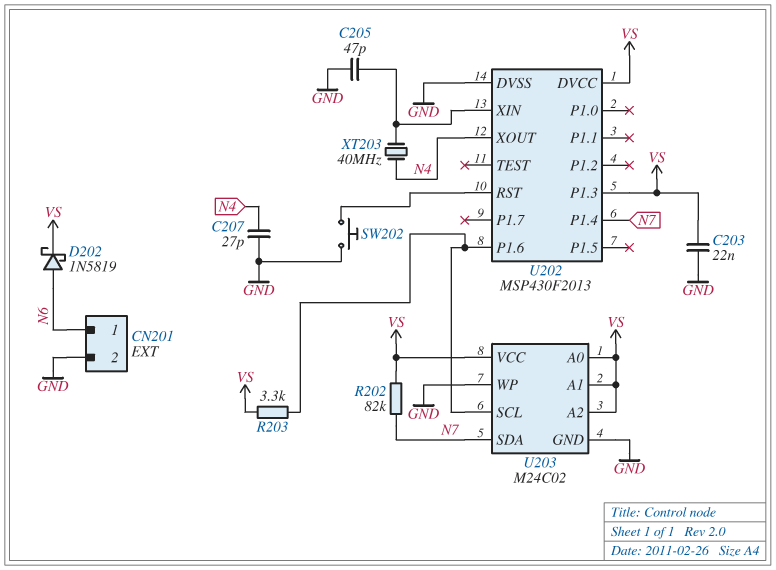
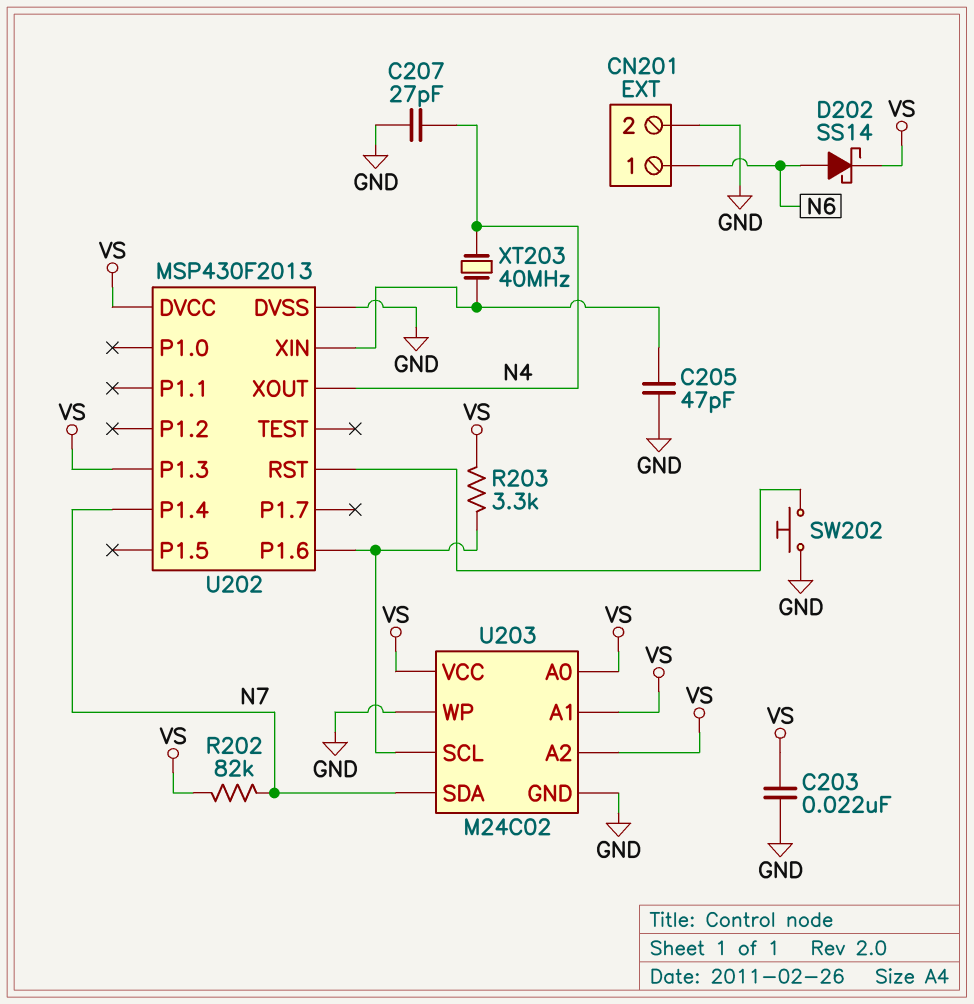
D202: schottky 1N5819 (A N6, K VS) -> schottky SS14 (A N6, K VS)

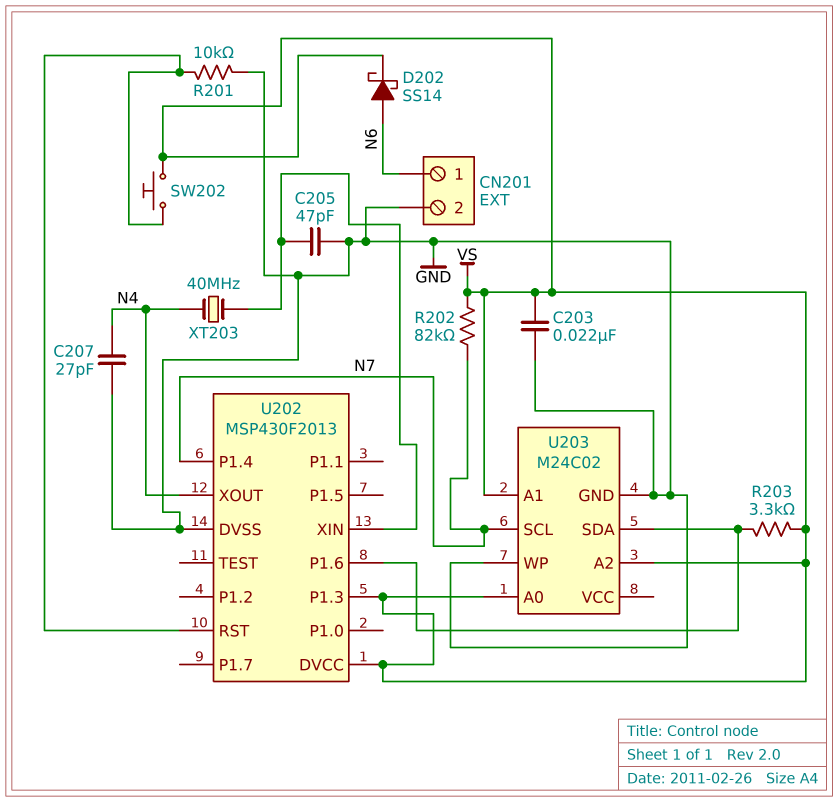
R201: none -> 10k (GND, U202/RST)
SW202: button (GND, U202/RST) -> button (U202/RST, VS)
U203 pin SCL: U202/P1.6 -> N7
U203 pin SDA: N7 -> U202/P1.6
U203 pin VCC: VS -> none

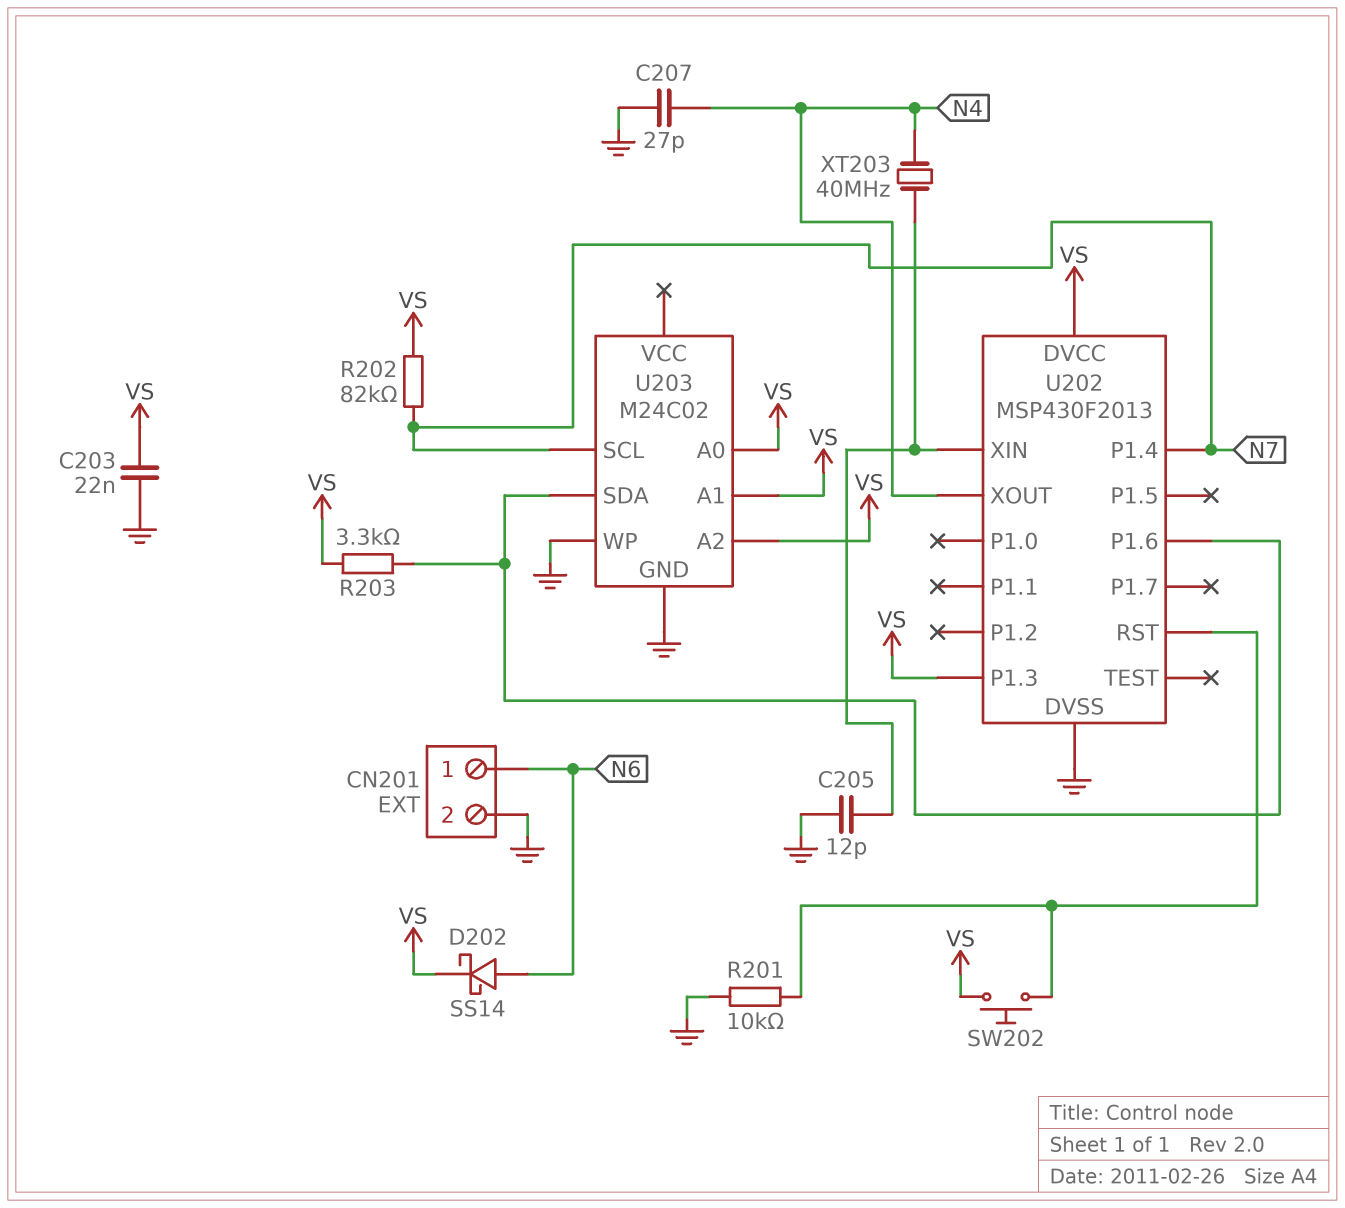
C205: 47pF (GND, U202/XIN) -> 12pF (GND, U202/XIN)

